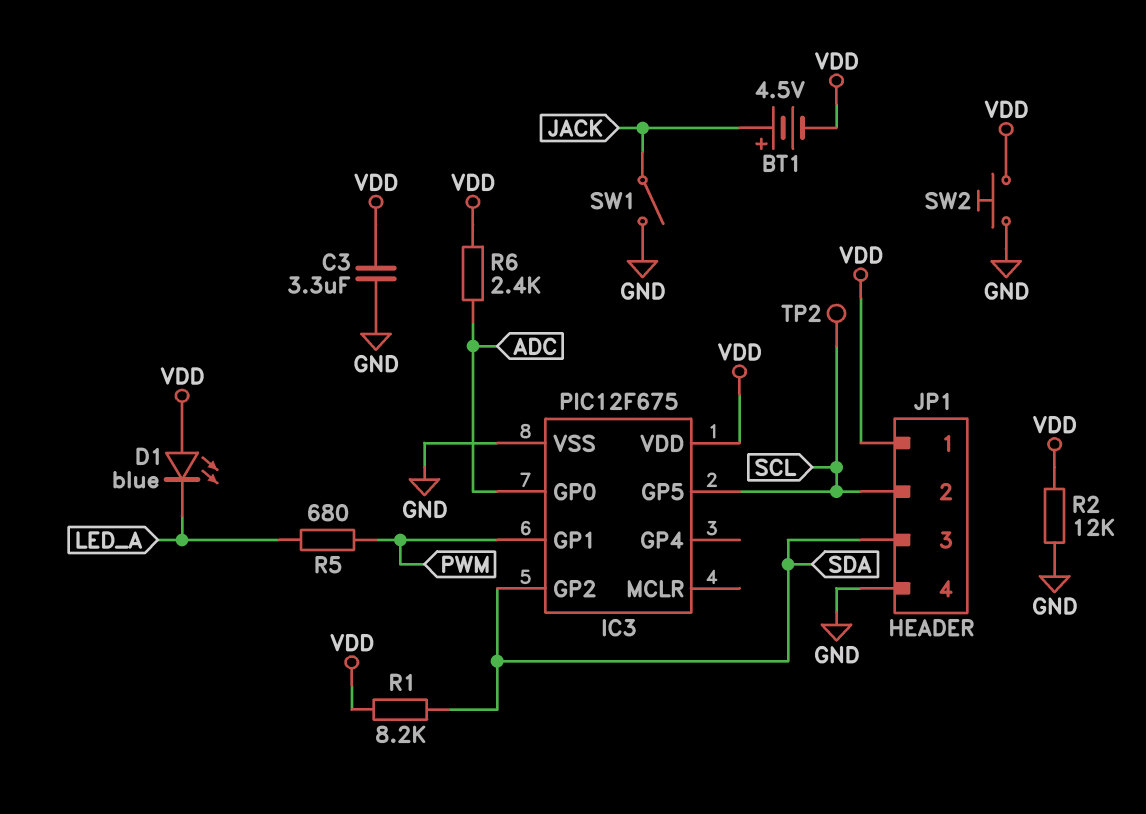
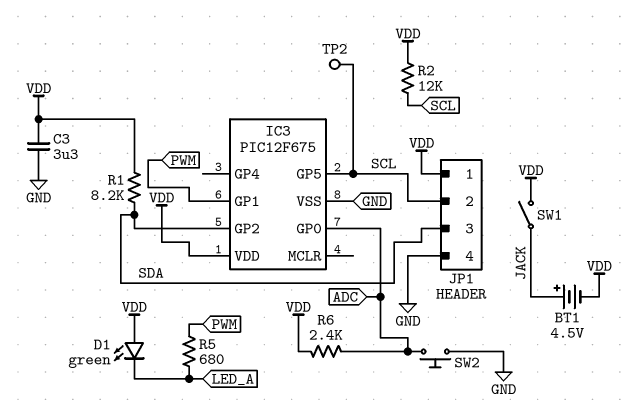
D1: LED blue (A VDD, K LED_A) -> LED green (A VDD, K LED_A)
R2: 12k (GND, VDD) -> 12k (SCL, VDD)
SW1: switch (GND, JACK) -> switch (JACK, VDD)
SW2: button (GND, VDD) -> button (ADC, GND)

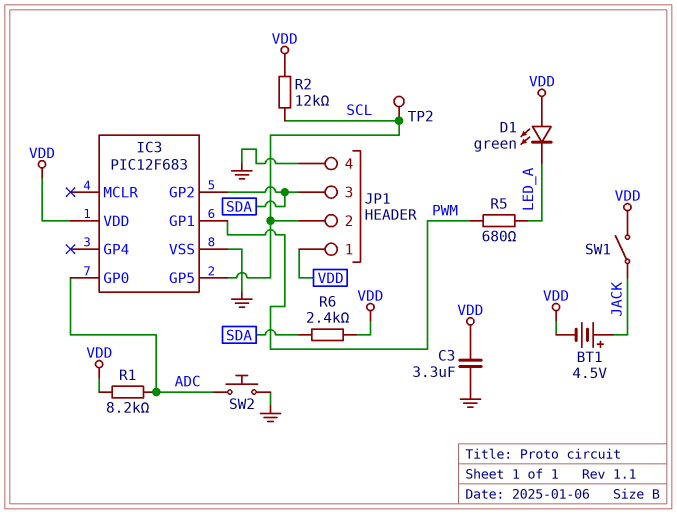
IC3: PIC12F675 -> PIC12F683
R1: 8.2k (SDA, VDD) -> 8.2k (ADC, VDD)
R6: 2.4k (ADC, VDD) -> 2.4k (SDA, VDD)

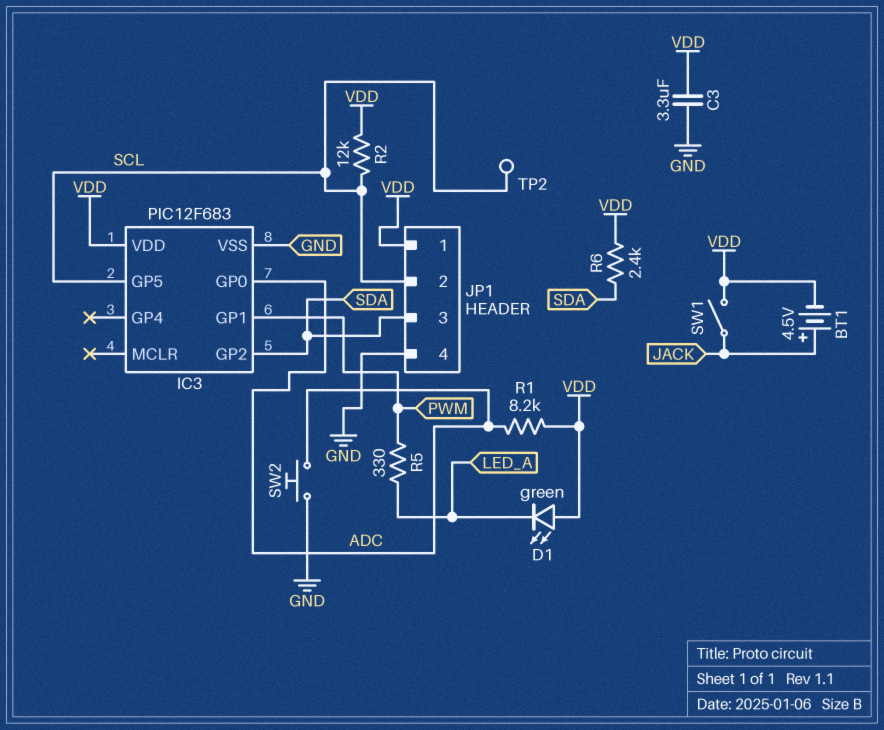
R5: 680 (LED_A, PWM) -> 330 (LED_A, PWM)

